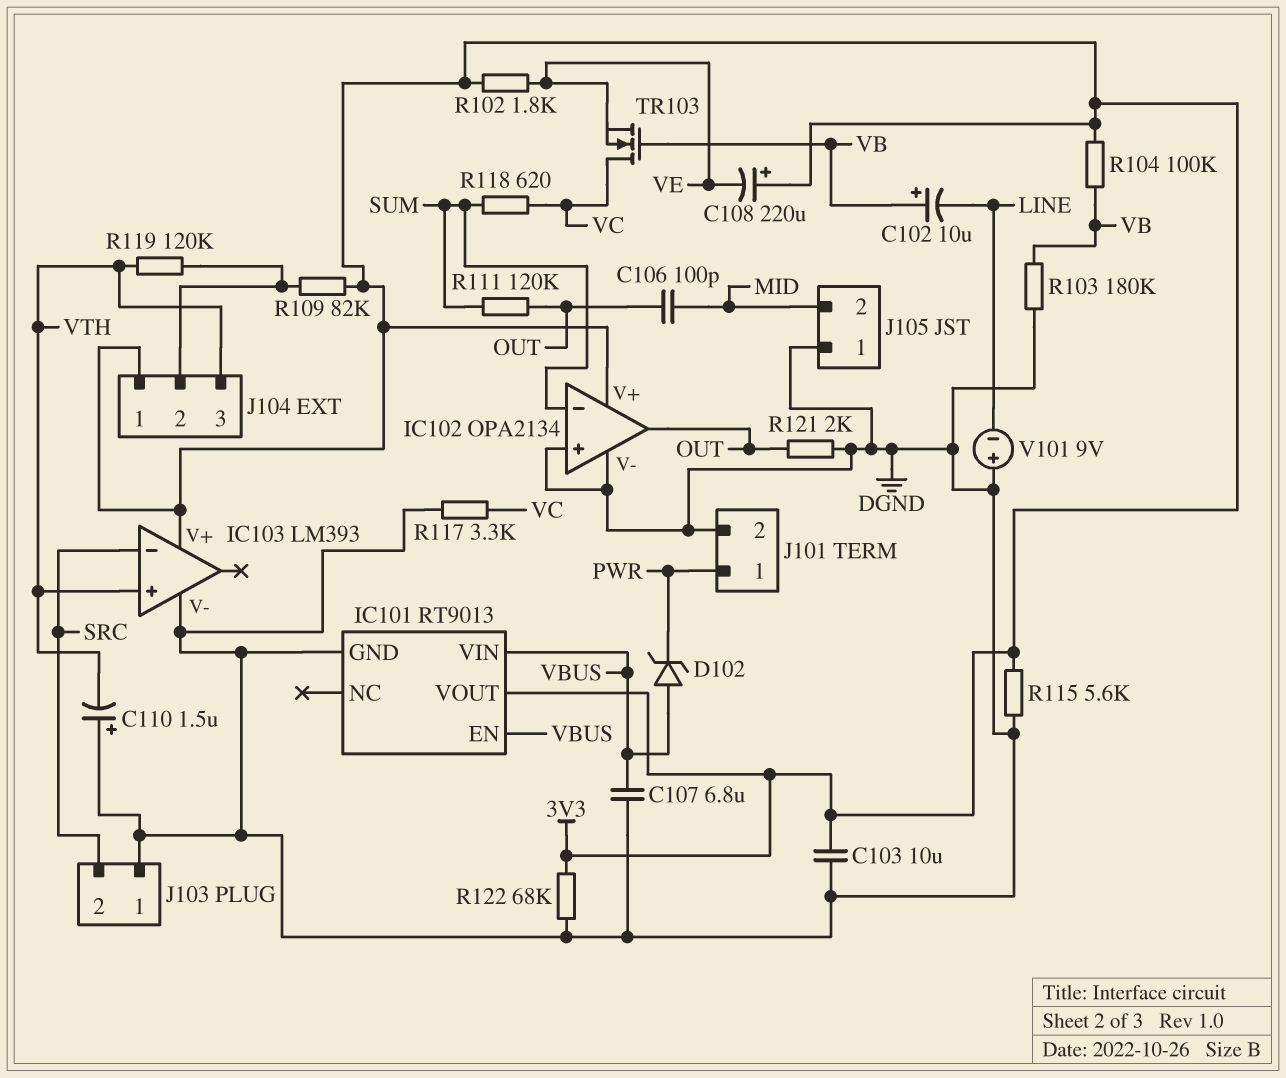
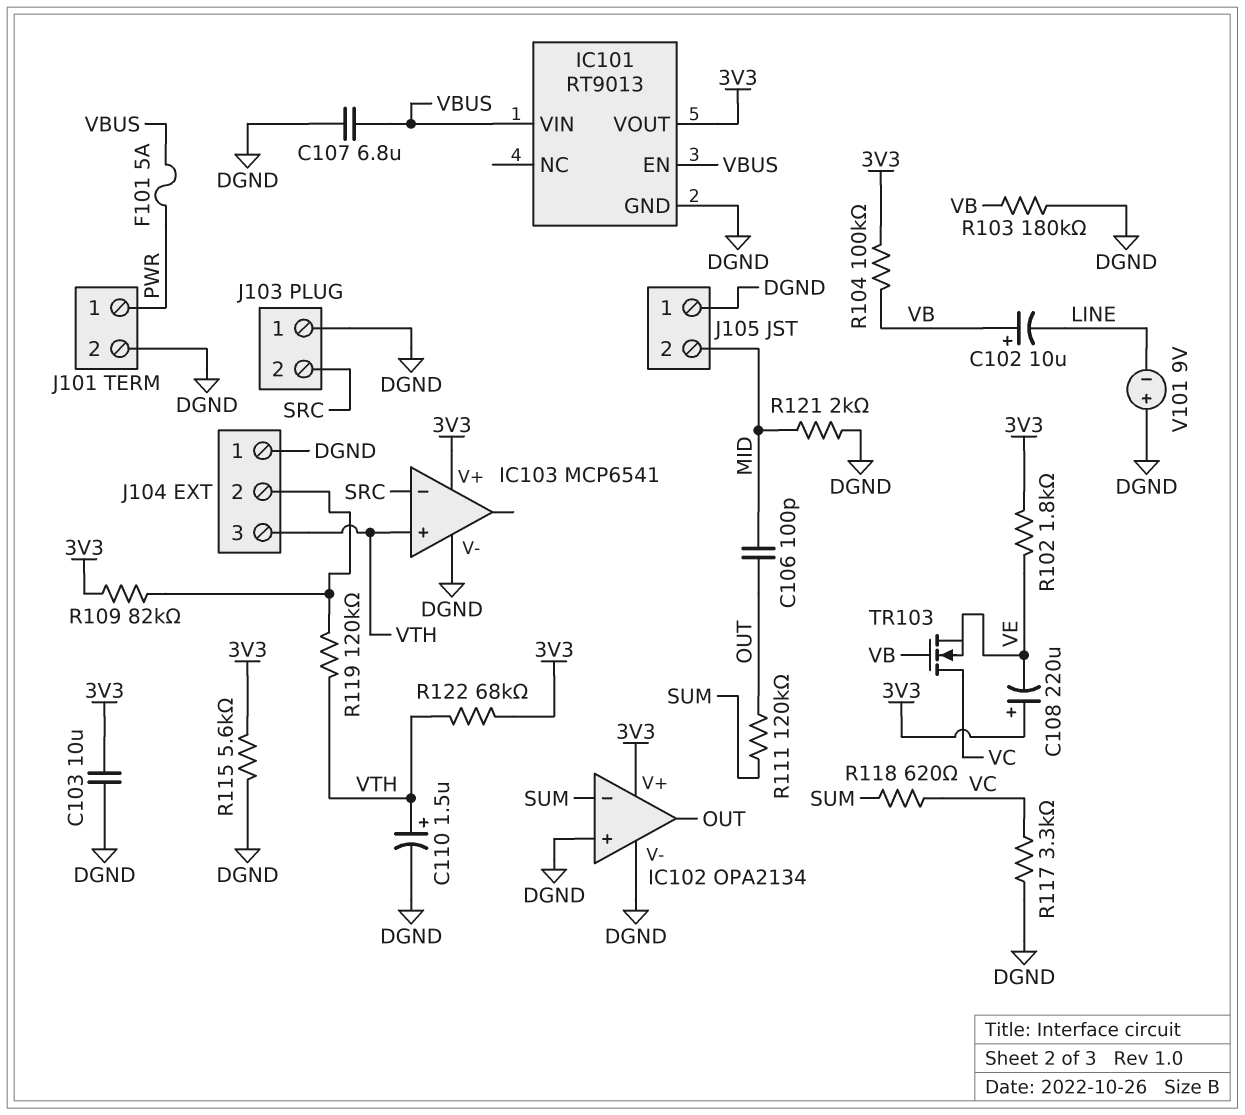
C110: 1.5uF (plus DGND, minus VTH) -> 1.5uF (plus VTH, minus DGND)
D102: zener (A VBUS, K PWR) -> none
F101: none -> 5A (PWR, VBUS)
IC103: LM393 -> MCP6541
J104 pin 1: 3V3 -> DGND
R121: 2k (DGND, OUT) -> 2k (DGND, MID)
R122: 68k (3V3, DGND) -> 68k (3V3, VTH)

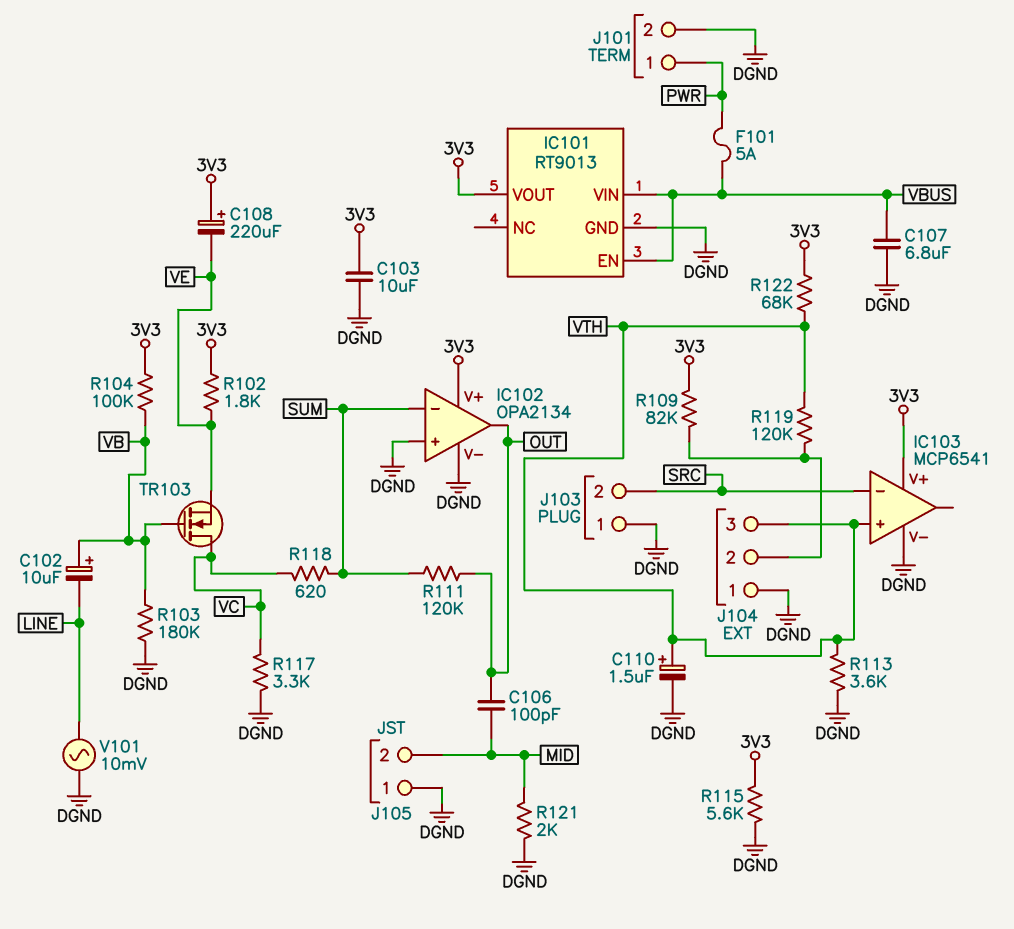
R113: none -> 3.6k (DGND, VTH)
V101: 9V (plus DGND, minus LINE) -> AC 10mV (DGND, LINE)

